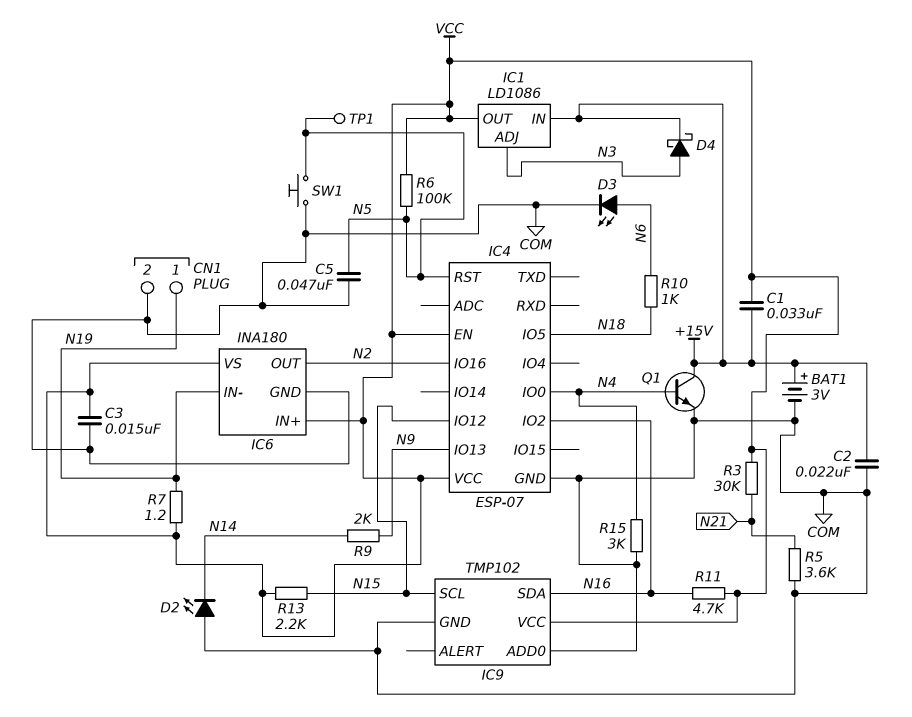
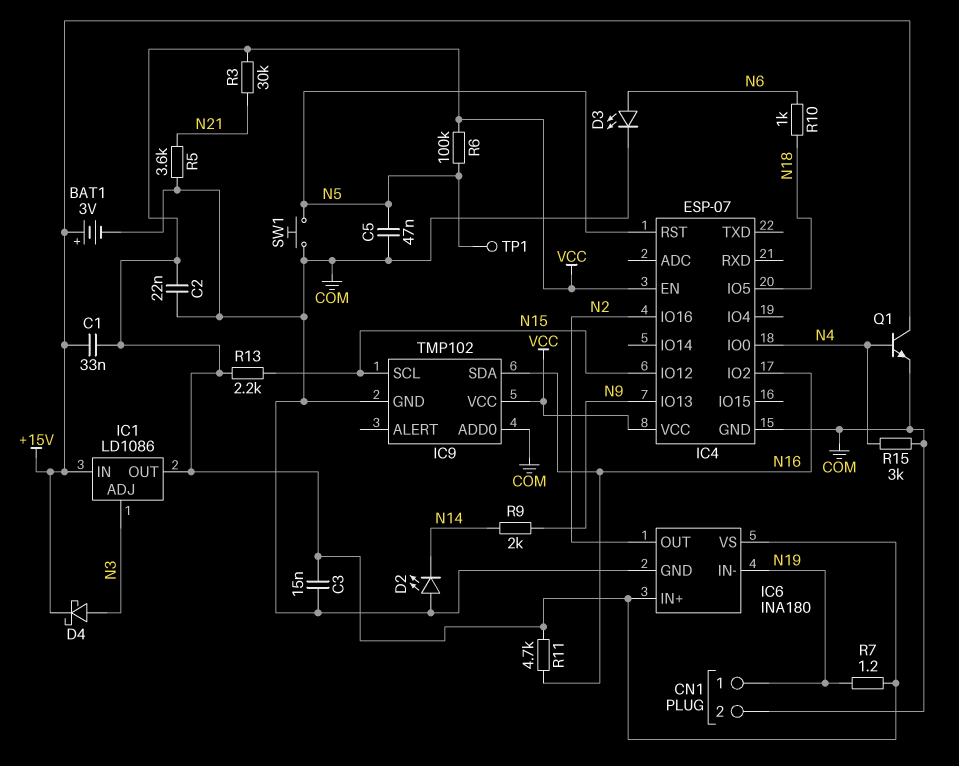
C2: 22nF (+15V, COM) -> 22nF (COM, VCC)

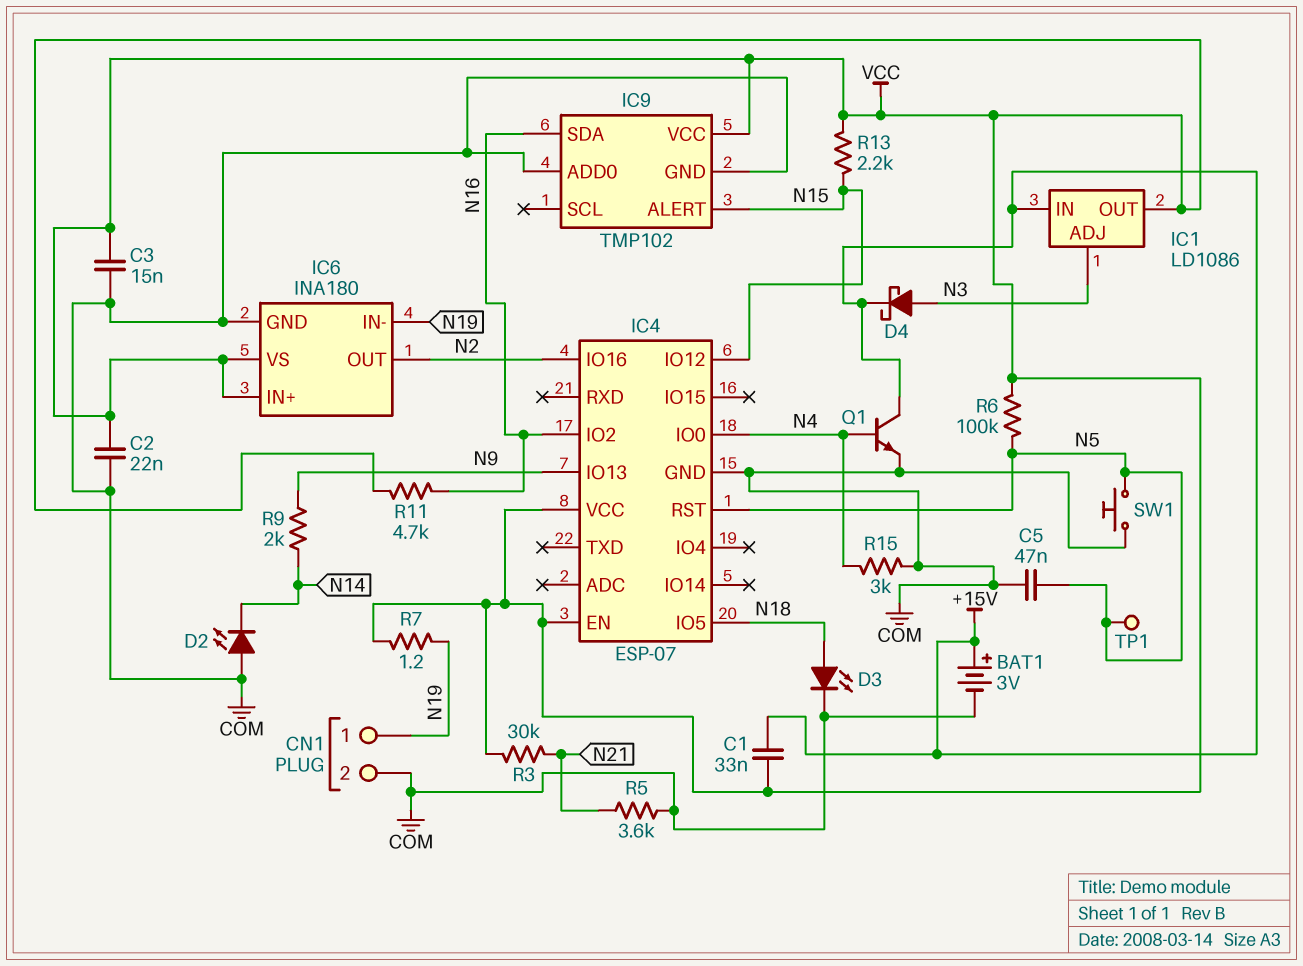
D3: LED (A N6, K COM) -> LED (A N18, K COM)
IC9 pin ALERT: none -> N15
IC9 pin SCL: N15 -> none
R10: 1k (N6, N18) -> none

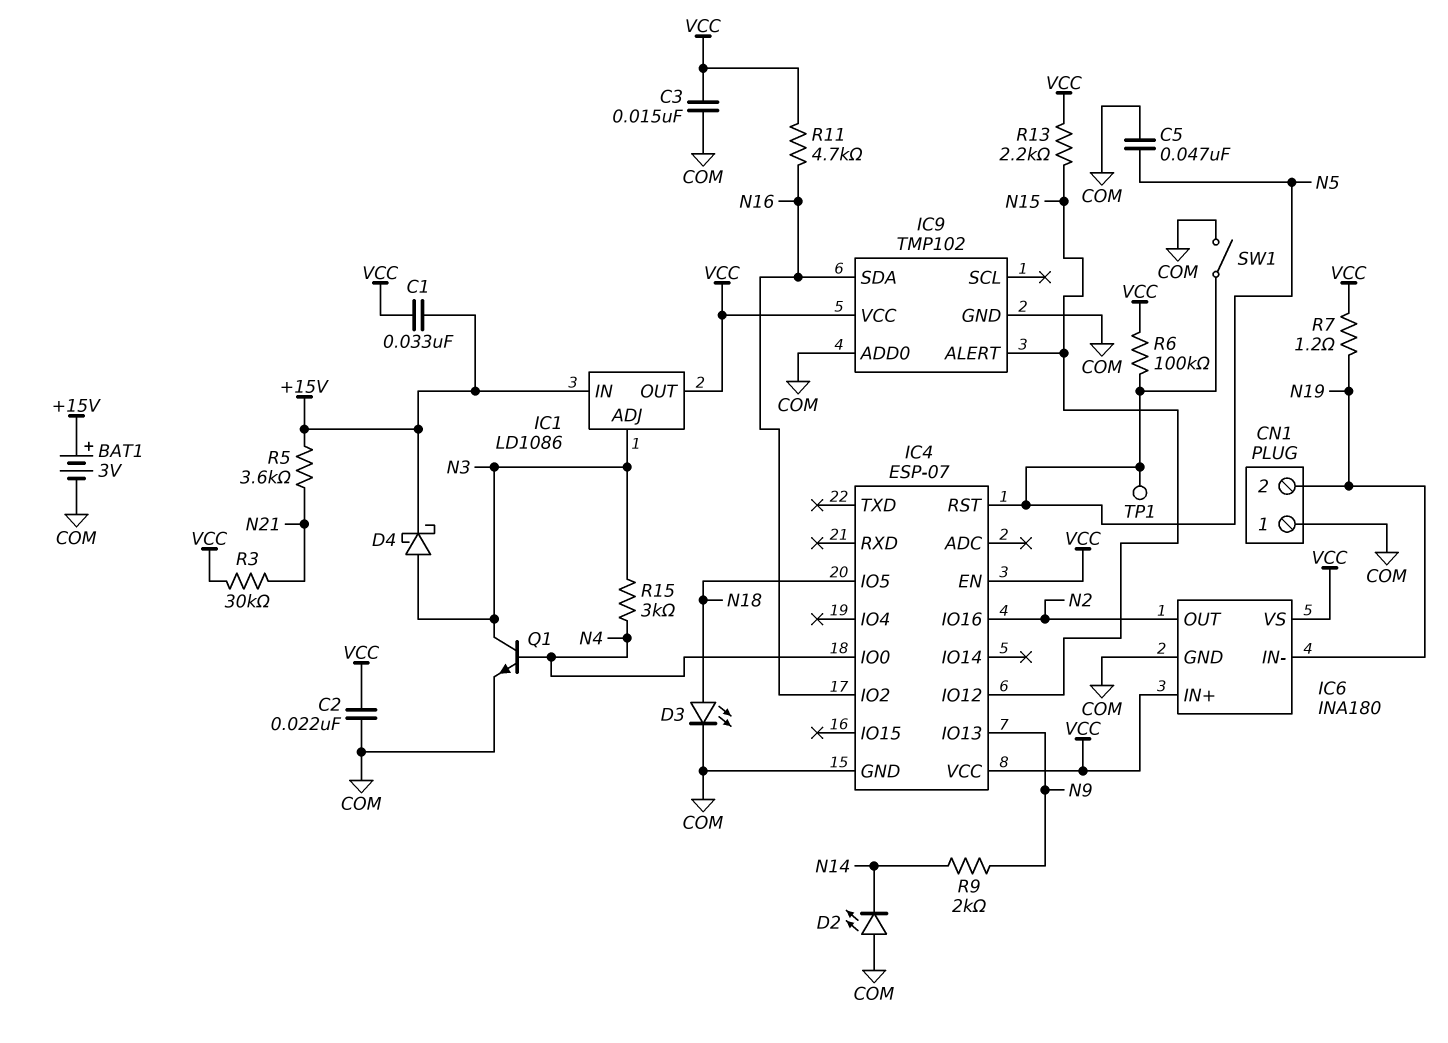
CN1 pin 1: N19 -> COM
CN1 pin 2: COM -> N19
Q1: NPN (B N4, C +15V, E COM) -> NPN (B N4, C N3, E COM)
R5: 3.6k (COM, N21) -> 3.6k (+15V, N21)
R15: 3k (COM, N4) -> 3k (N3, N4)
SW1: button (COM, N5) -> switch (COM, N5)

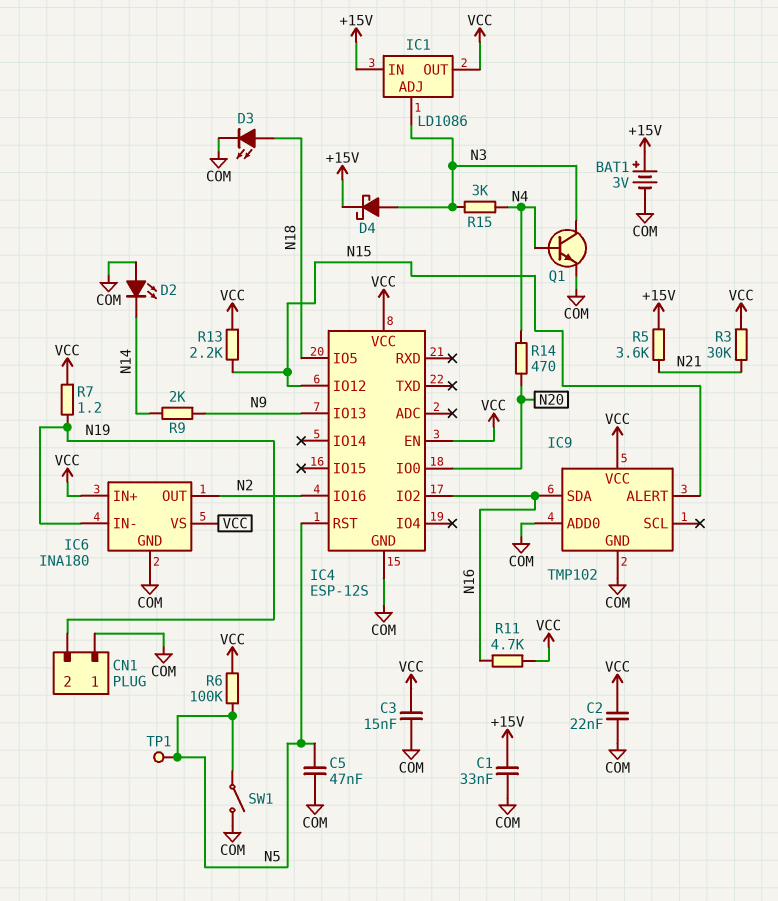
C1: 33nF (+15V, VCC) -> 33nF (+15V, COM)
IC4: ESP-07 -> ESP-12S
IC4 pin IO0: N4 -> N20
R14: none -> 470 (N4, N20)

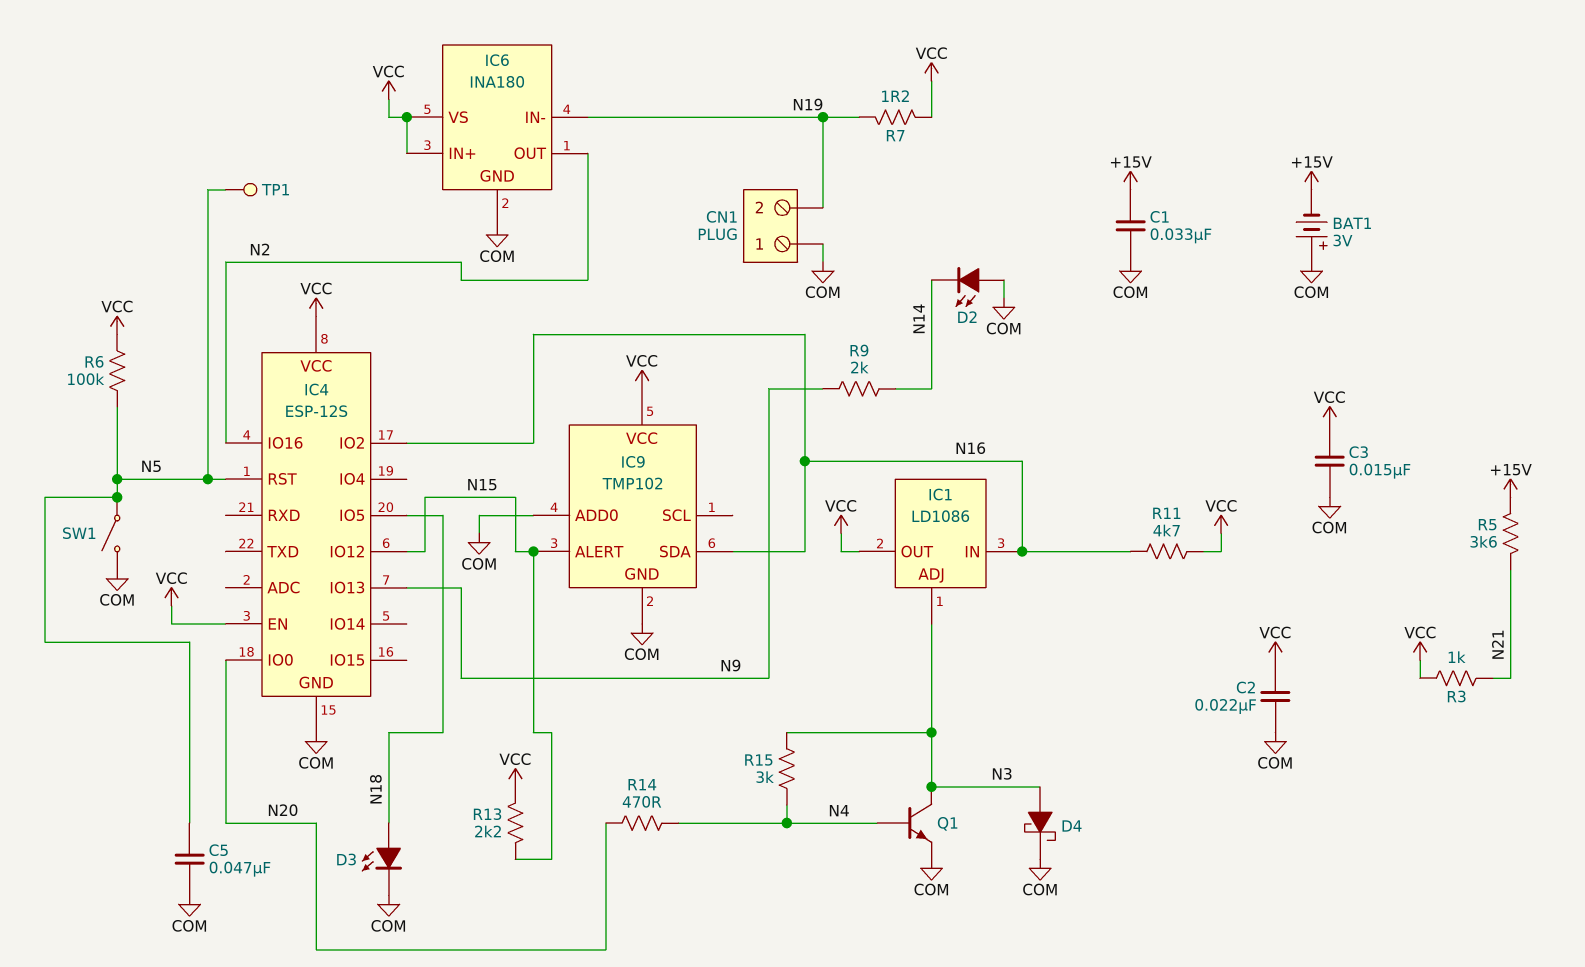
BAT1: 3V (plus +15V, minus COM) -> 3V (plus COM, minus +15V)
D4: schottky (A N3, K +15V) -> schottky (A N3, K COM)
IC1 pin IN: +15V -> N16
R3: 30k (N21, VCC) -> 1k (N21, VCC)

